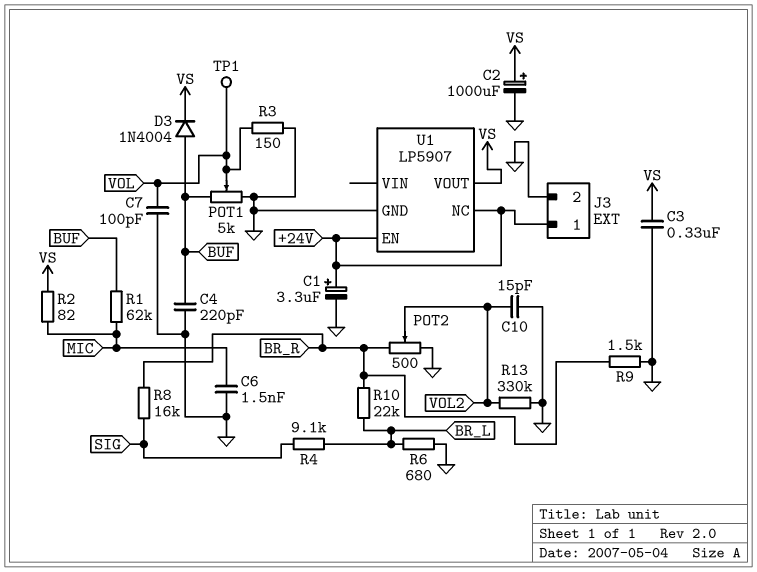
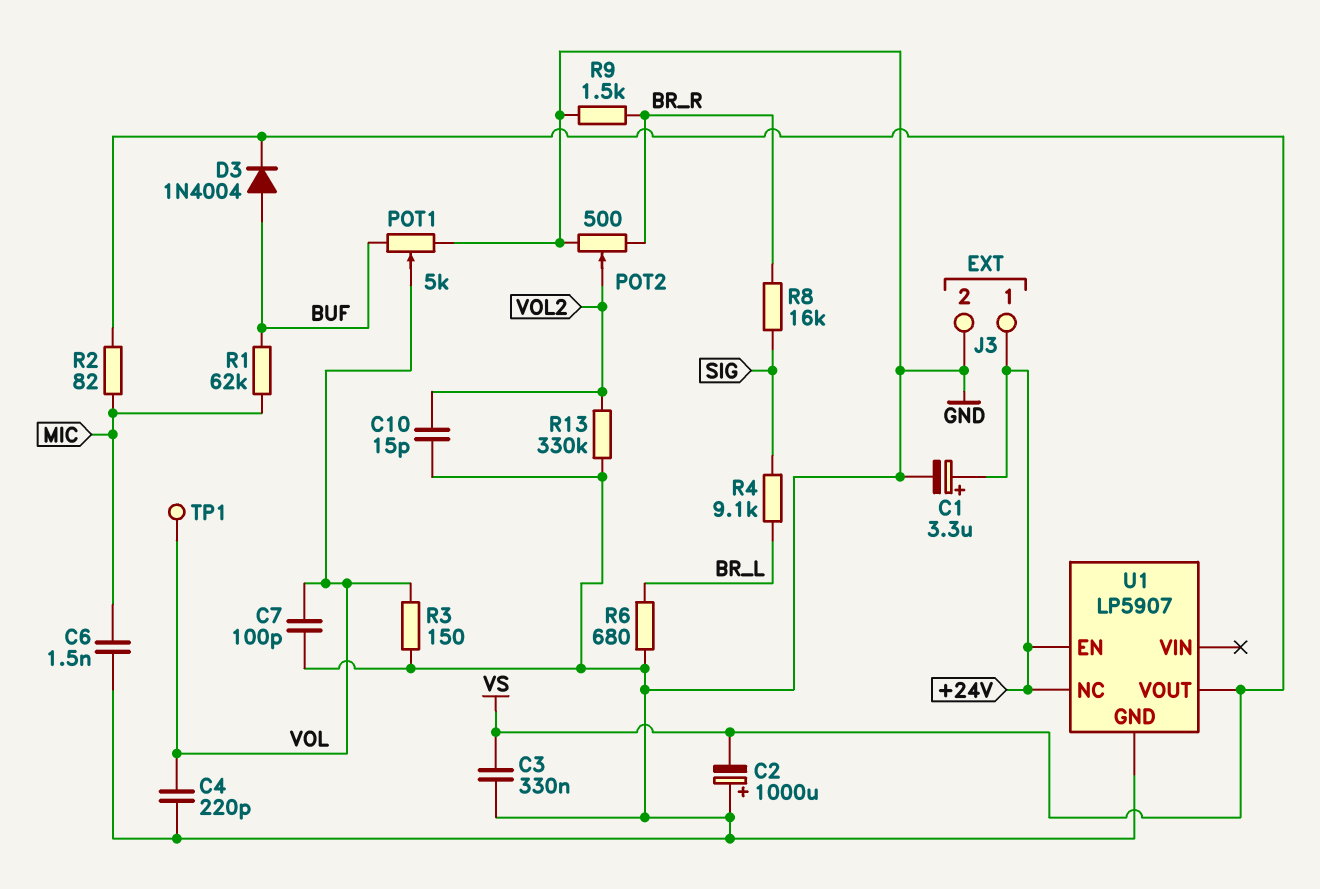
C2: 1000uF (plus VS, minus GND) -> 1000uF (plus GND, minus VS)
C4: 220pF (BUF, GND) -> 220pF (GND, VOL)
R10: 22k (BR_L, BR_R) -> none

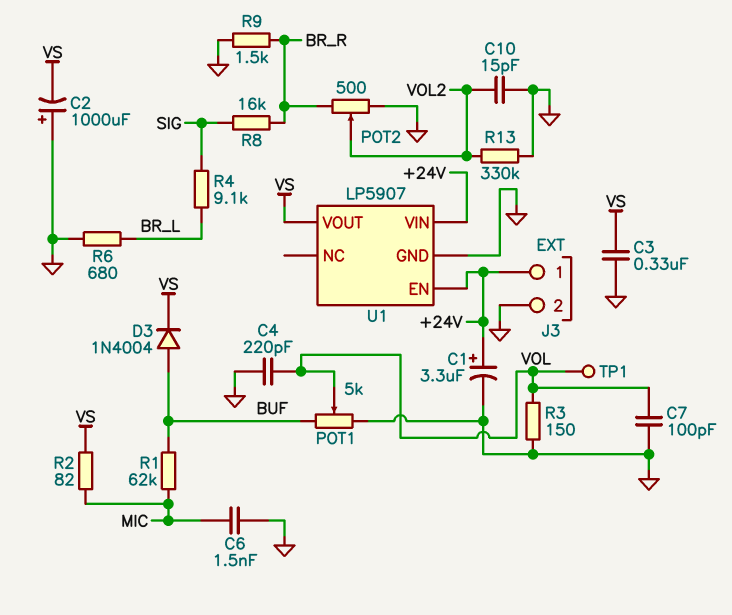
U1 pin NC: +24V -> none
U1 pin VIN: none -> +24V

